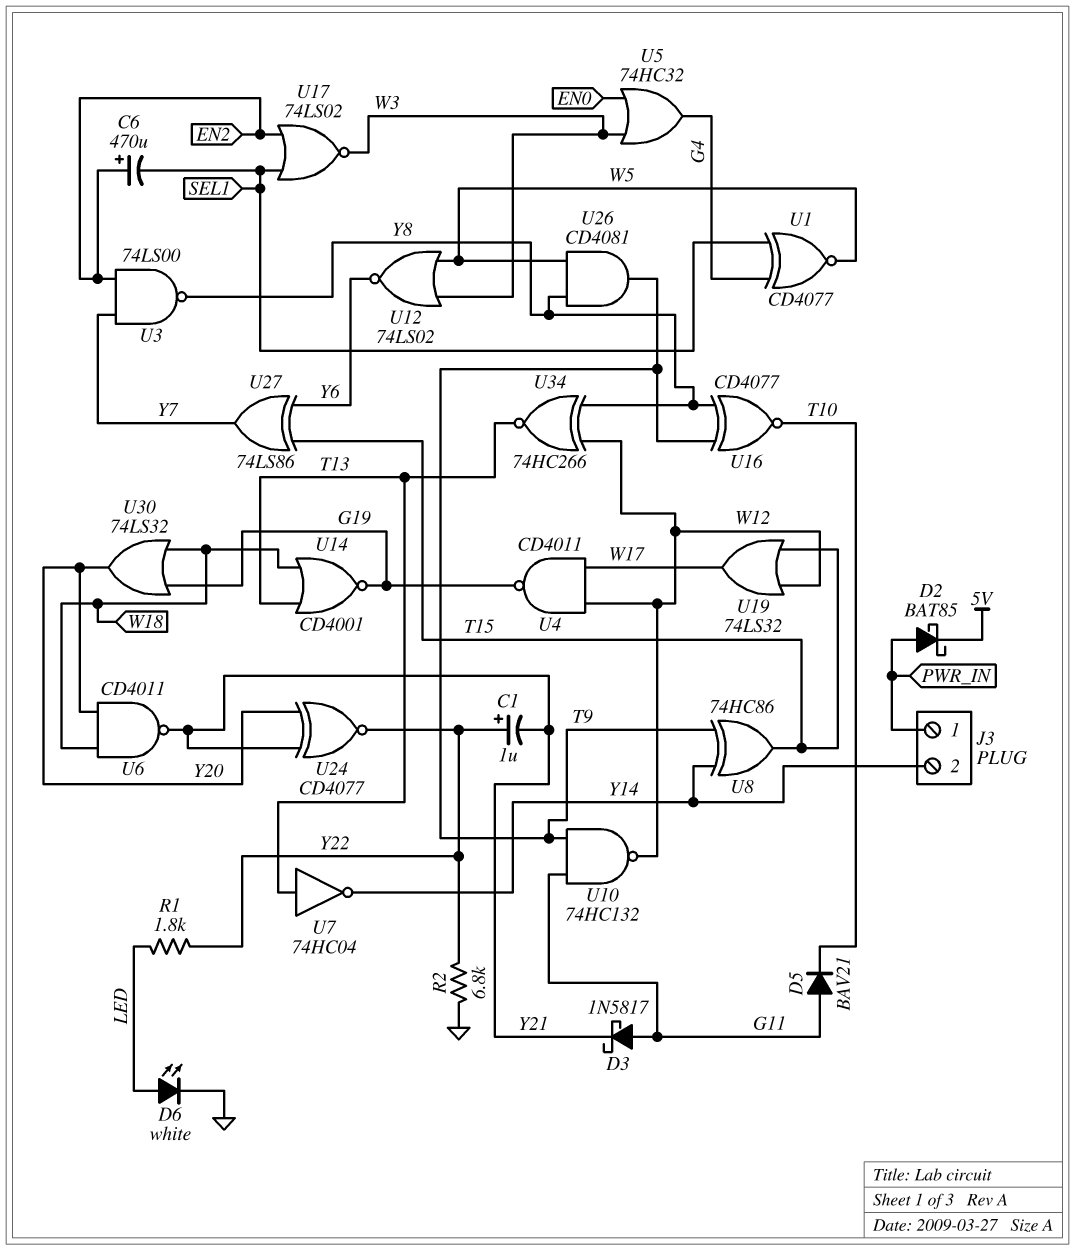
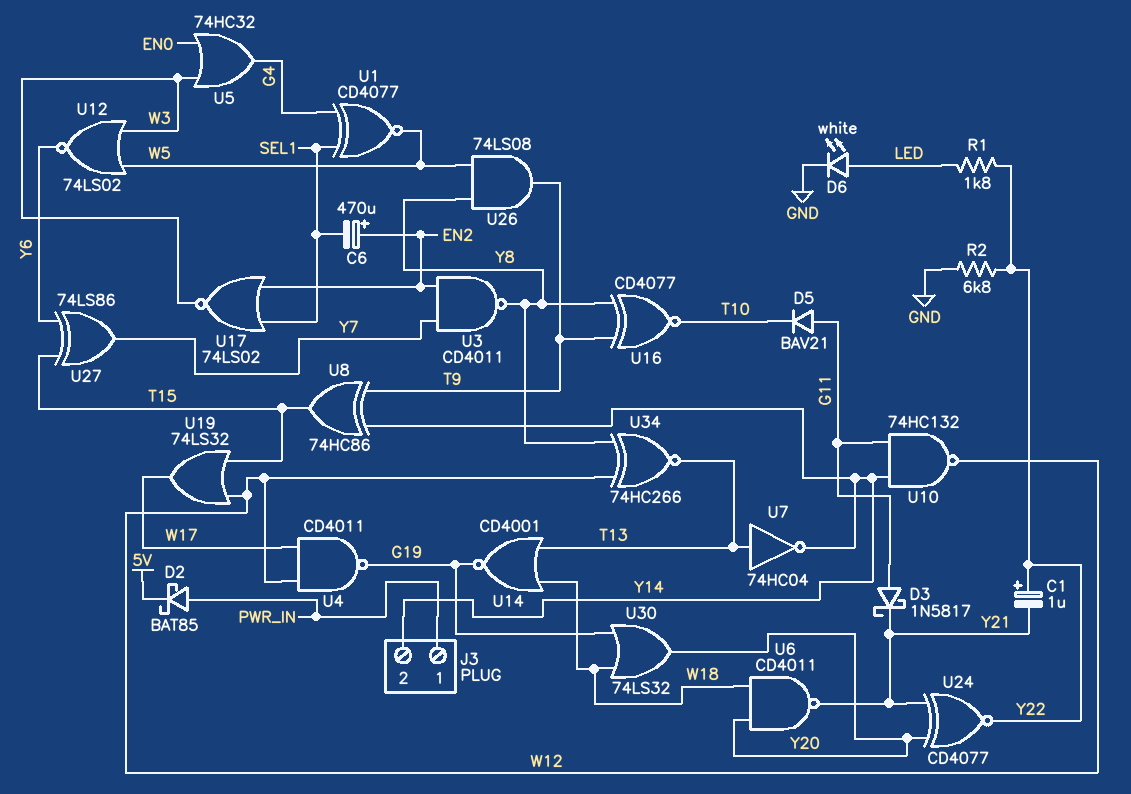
U3: NAND 74LS00 (in EN2, in Y7, out Y8) -> NAND CD4011 (in EN2, in Y7, out Y8)
U10: NAND 74HC132 (in G11, in T9, out W12) -> NAND 74HC132 (in G11, in Y14, out W12)
U26: AND CD4081 (in W5, in Y8, out T9) -> AND 74LS08 (in W5, in Y8, out T9)

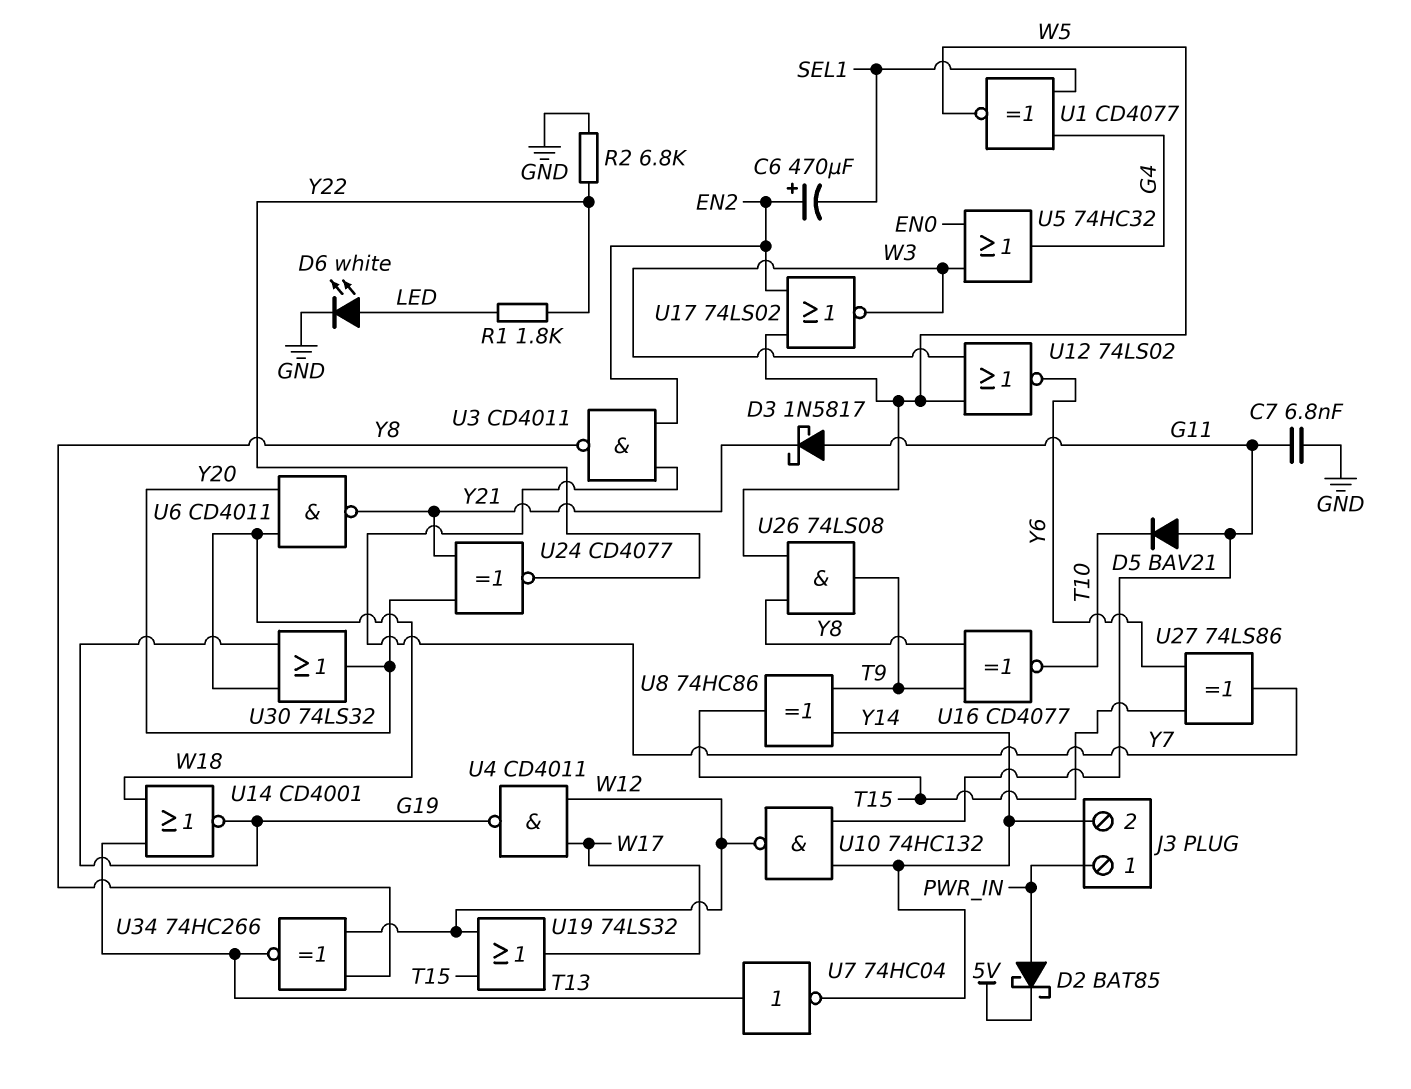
C1: 1uF (plus Y22, minus Y21) -> none
C7: none -> 6.8nF (G11, GND)
U17: NOR 74LS02 (in EN2, in SEL1, out W3) -> NOR 74LS02 (in EN2, in W5, out W3)

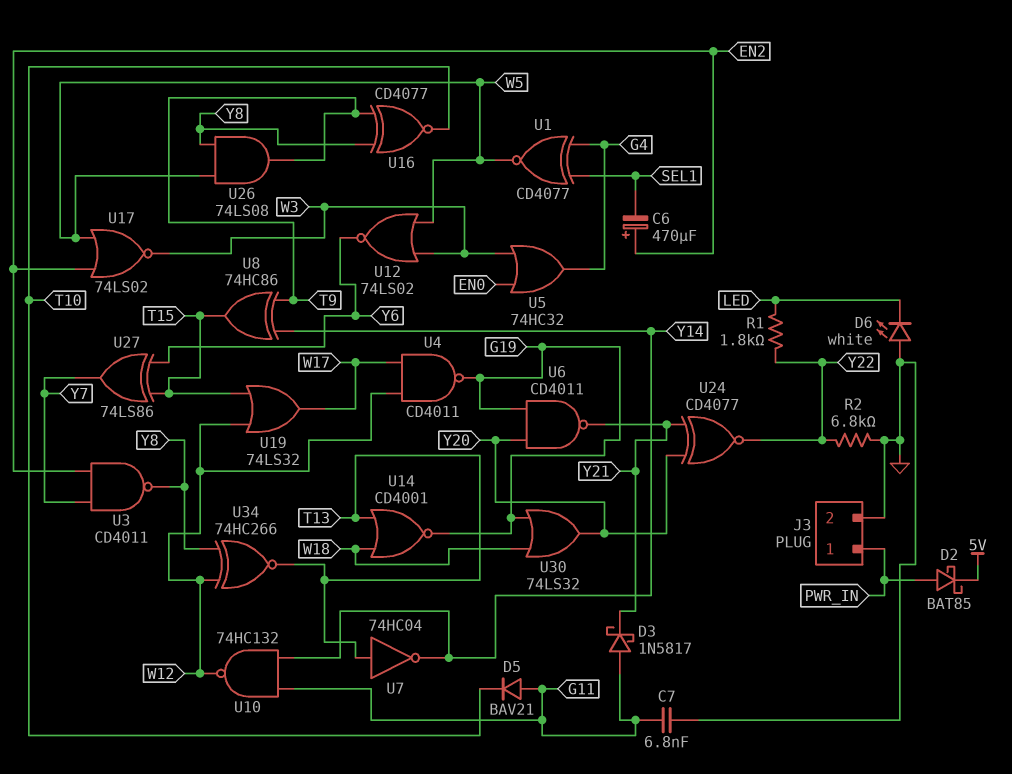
D6: LED white (A LED, K GND) -> LED white (A GND, K LED)
J3 pin 2: Y14 -> GND
U6: NAND CD4011 (in W18, in Y20, out Y21) -> NAND CD4011 (in G19, in Y20, out Y21)

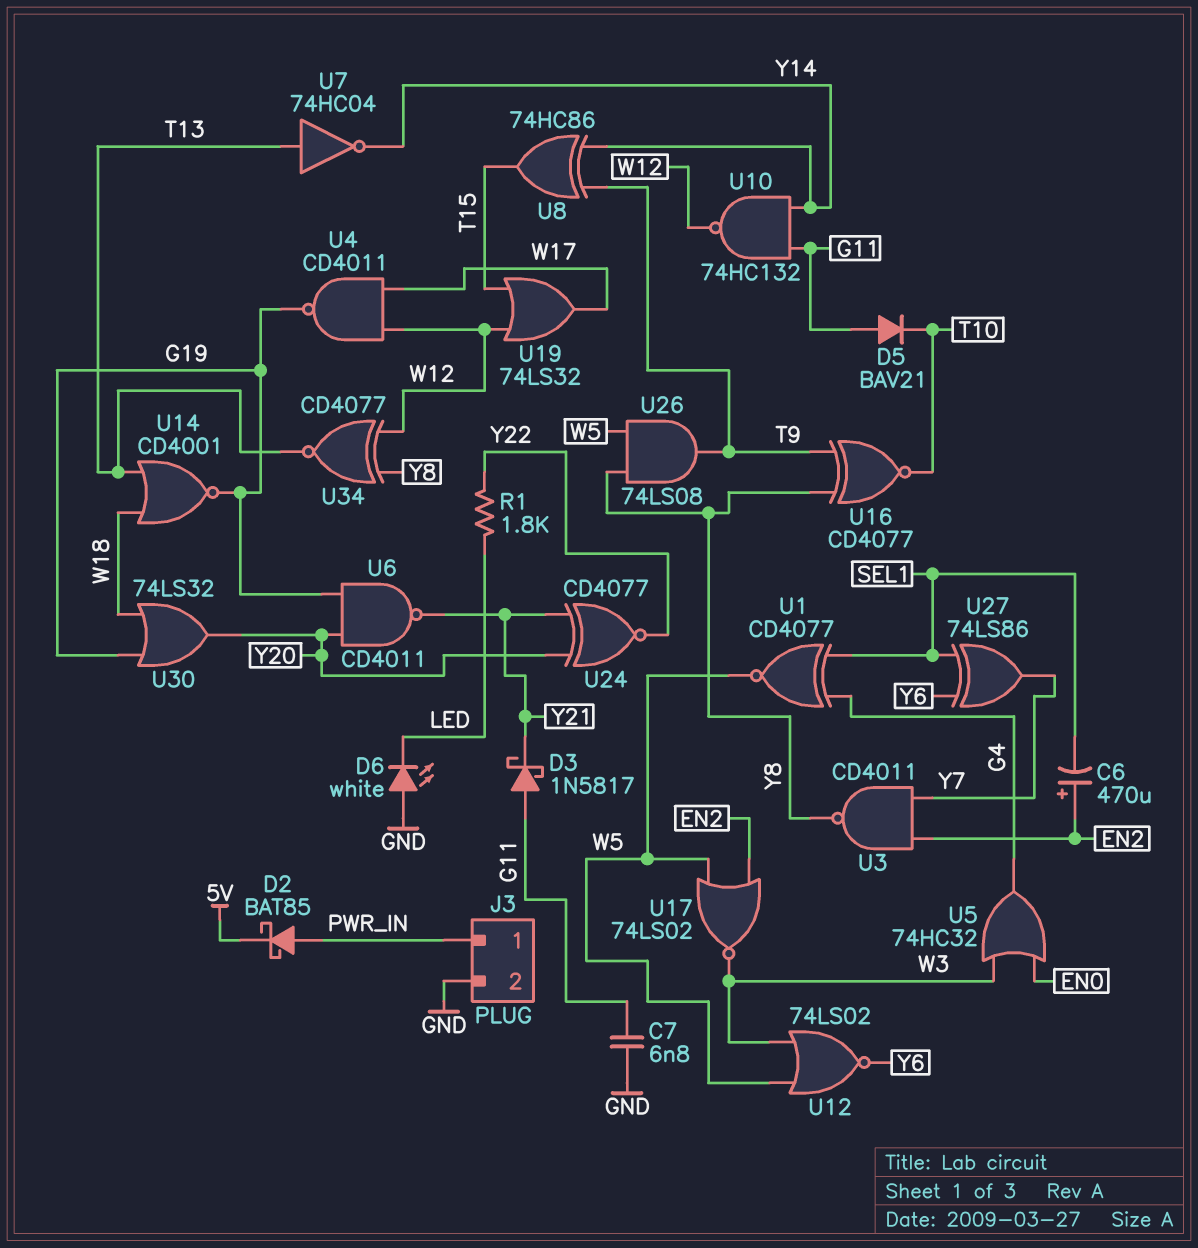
R2: 6.8k (GND, Y22) -> none
U27: XOR 74LS86 (in T15, in Y6, out Y7) -> XOR 74LS86 (in SEL1, in Y6, out Y7)
U34: XNOR 74HC266 (in W12, in Y8, out T13) -> XNOR CD4077 (in W12, in Y8, out T13)

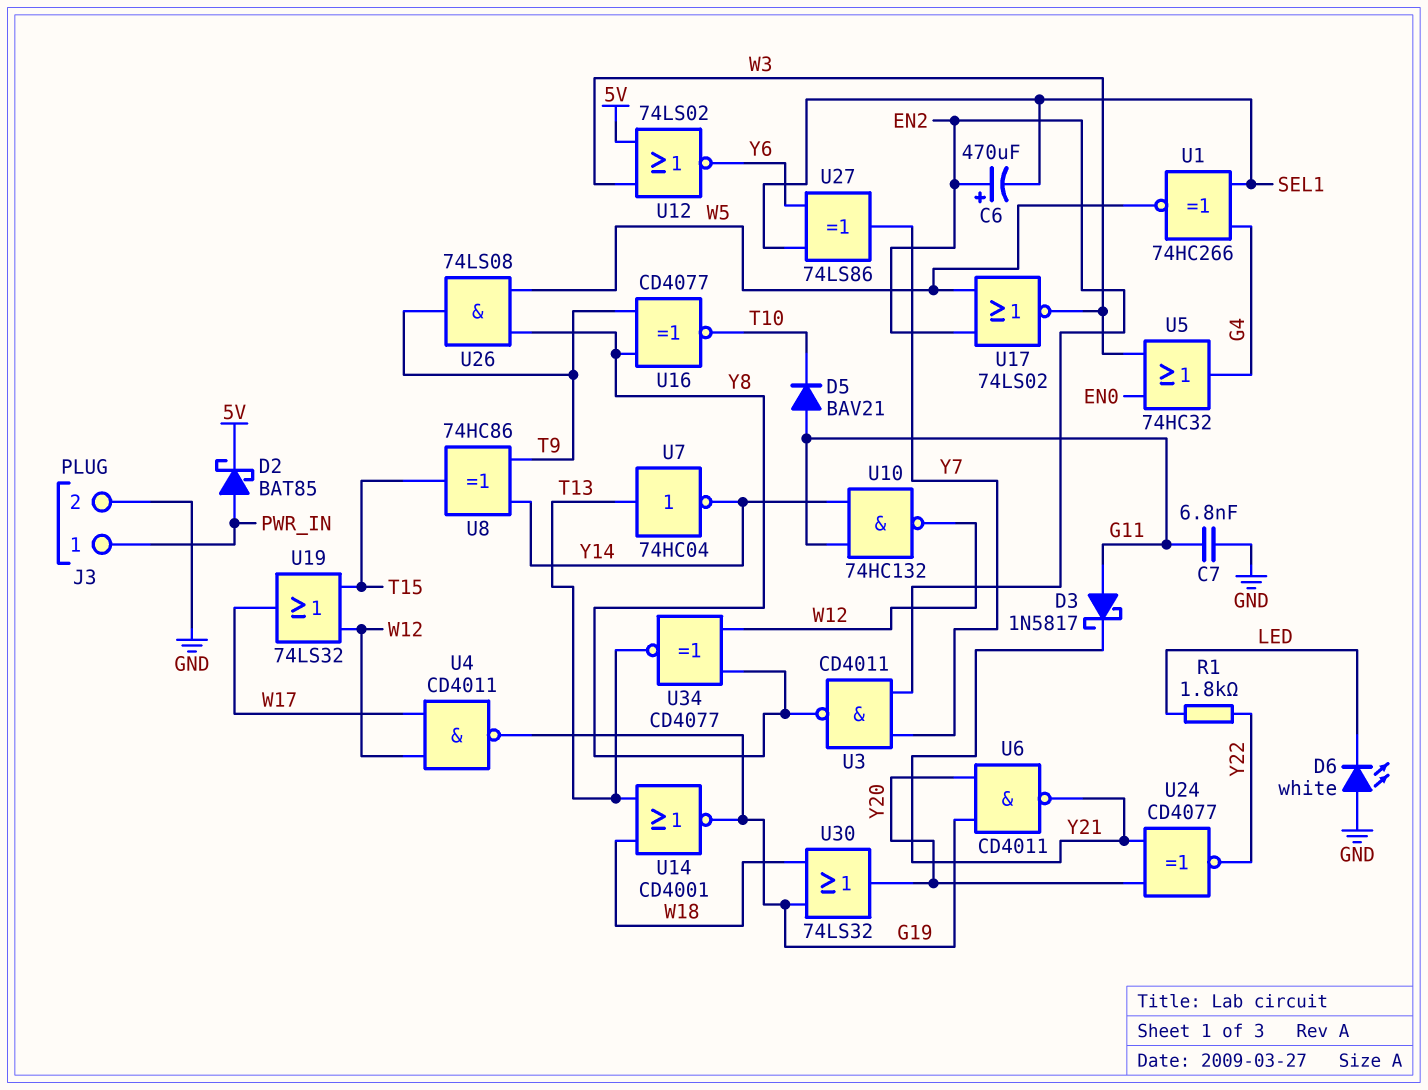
U1: XNOR CD4077 (in G4, in SEL1, out W5) -> XNOR 74HC266 (in G4, in SEL1, out W5)
U12: NOR 74LS02 (in W3, in W5, out Y6) -> NOR 74LS02 (in 5V, in W3, out Y6)

